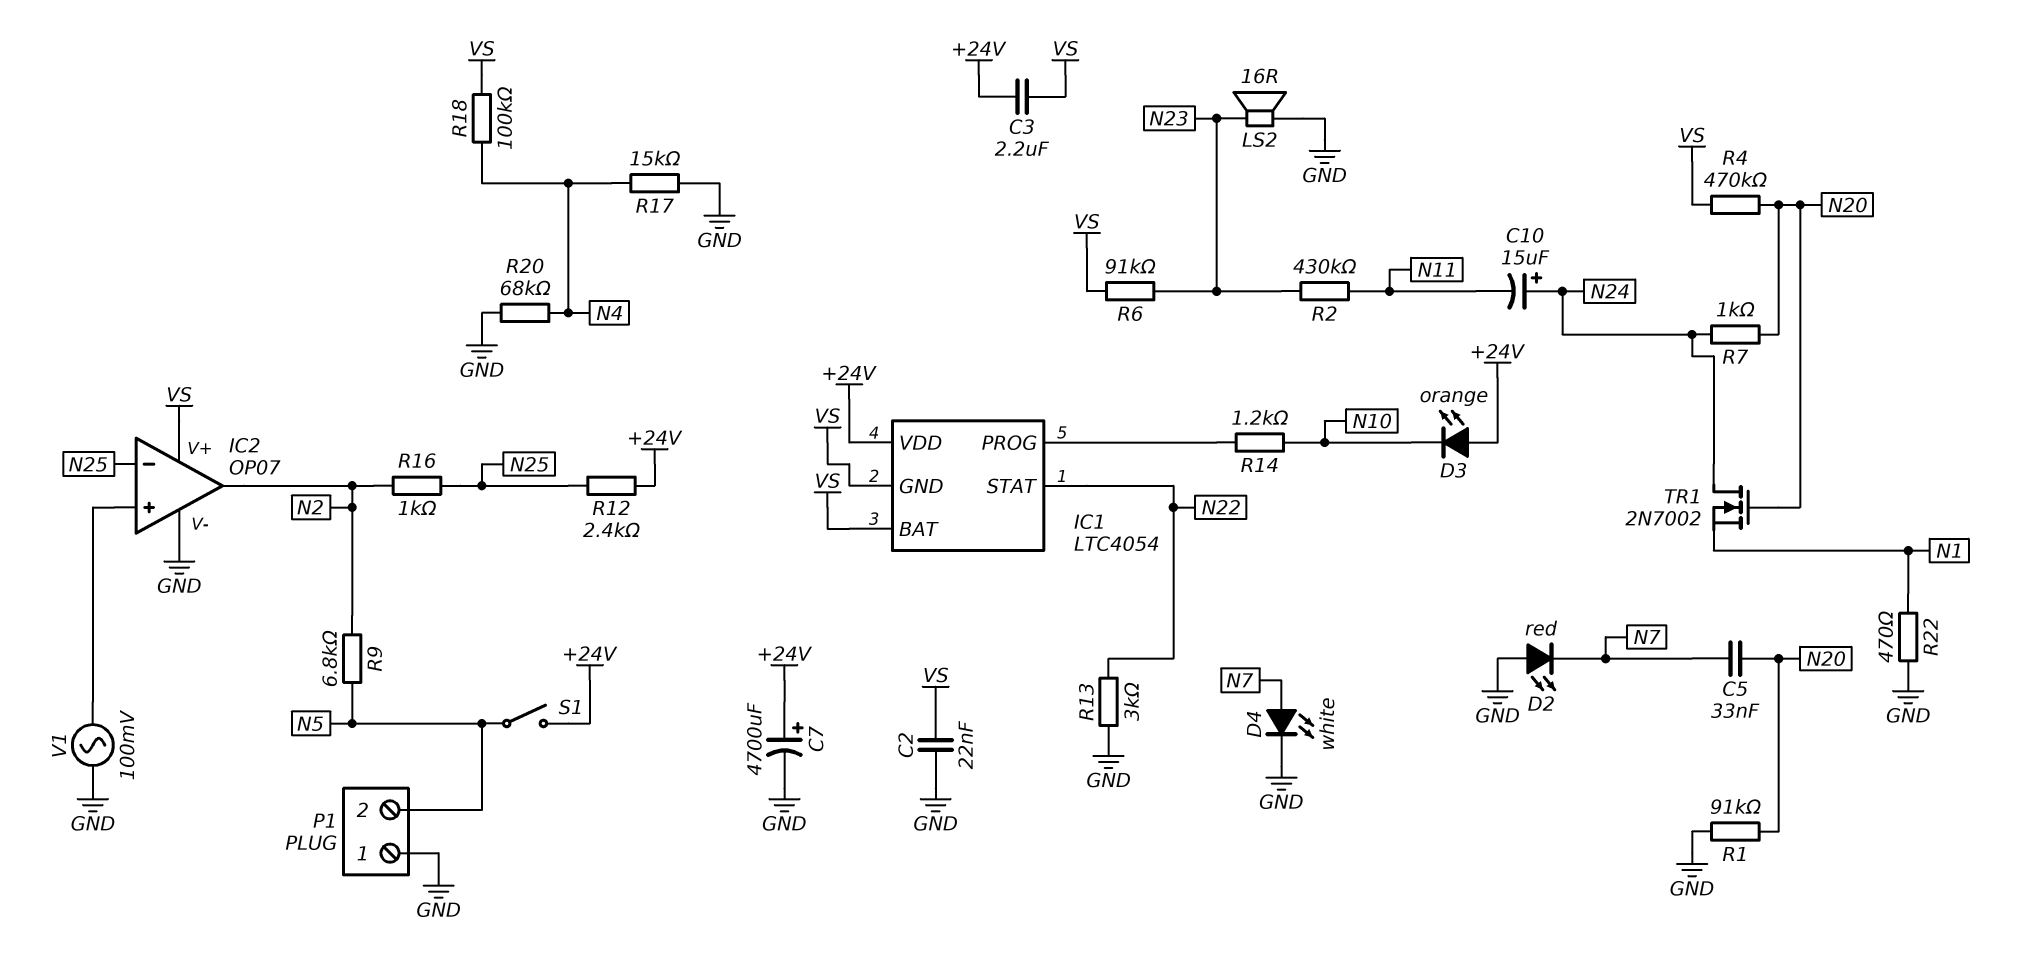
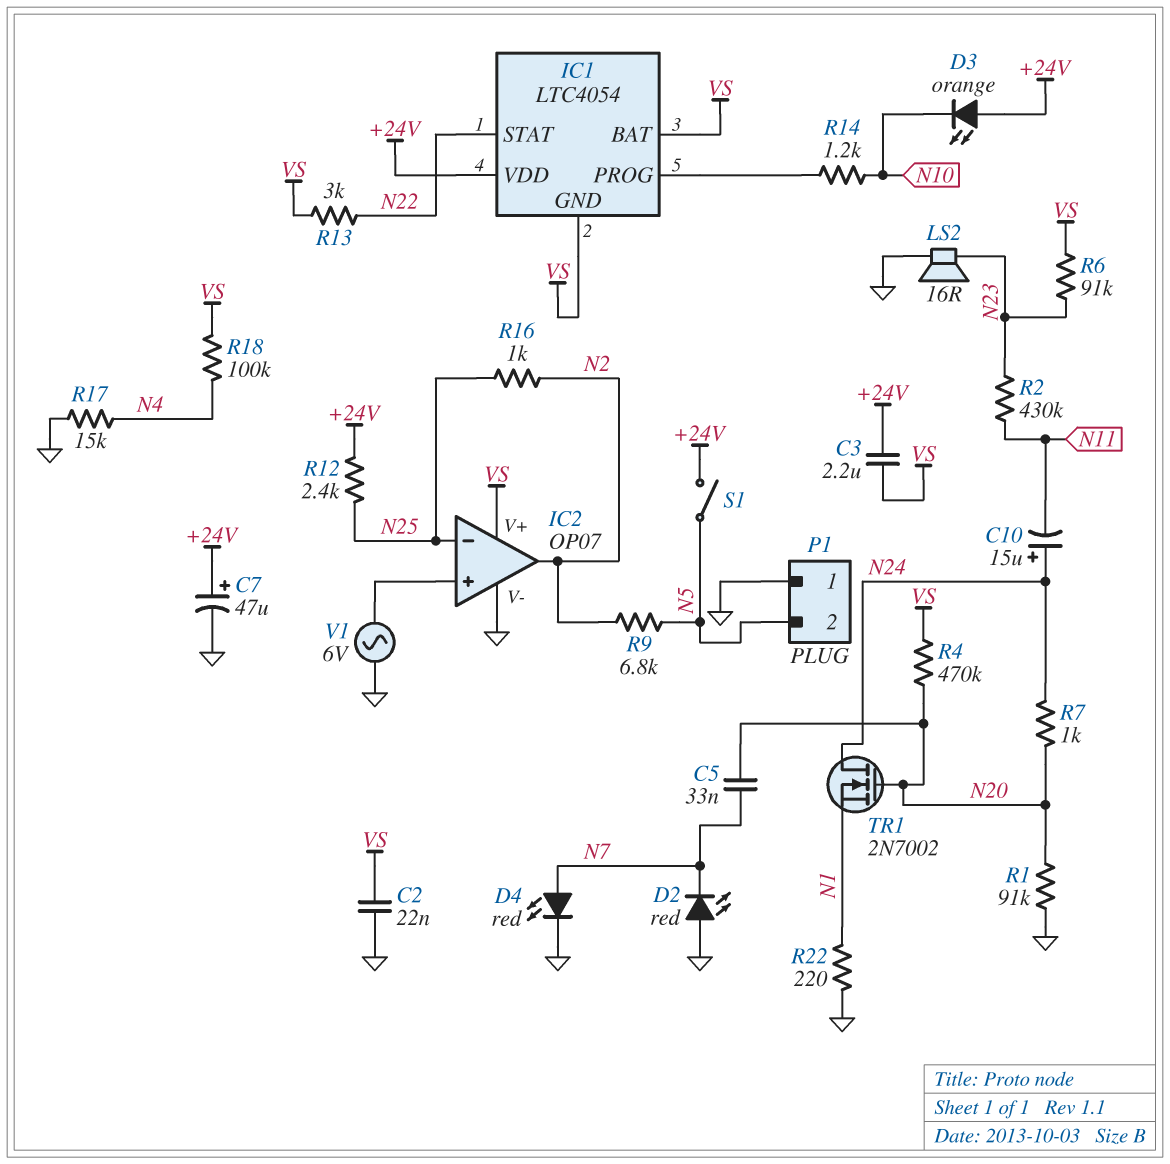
C7: 4700uF (plus +24V, minus GND) -> 47uF (plus +24V, minus GND)
D4: LED white (A N7, K GND) -> LED red (A N7, K GND)
R13: 3k (GND, N22) -> 3k (N22, VS)
R20: 68k (GND, N4) -> none
R22: 470 (GND, N1) -> 220 (GND, N1)
V1: AC 100mV (GND, IC2/in+) -> AC 6V (GND, IC2/in+)

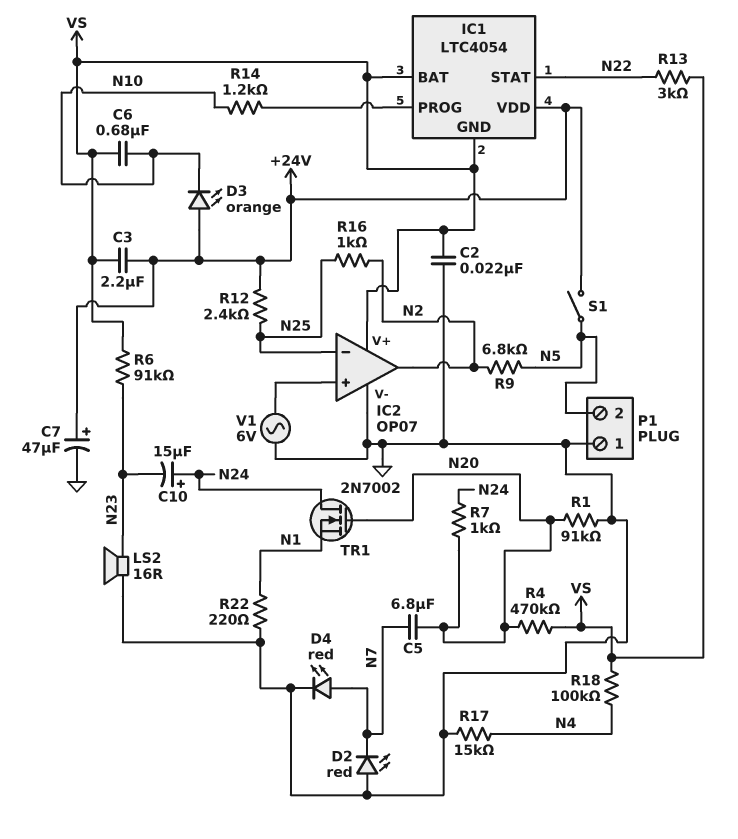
C5: 33nF (N7, N20) -> 6.8uF (N7, N20)
C6: none -> 680nF (N10, VS)
C10: 15uF (plus N24, minus N11) -> 15uF (plus N24, minus N23)
R2: 430k (N11, N23) -> none

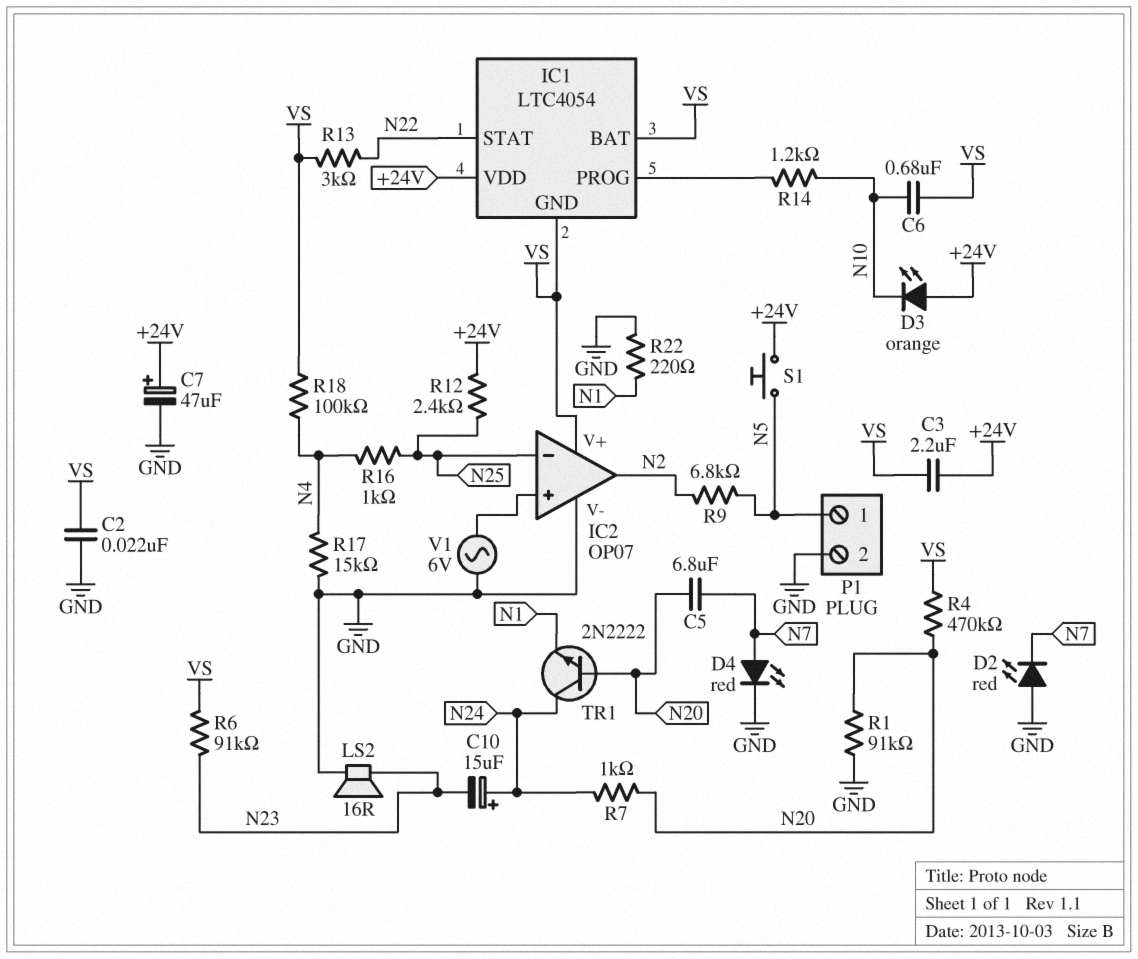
P1 pin 1: GND -> N5
P1 pin 2: N5 -> GND
R16: 1k (N2, N25) -> 1k (N4, N25)
S1: switch (+24V, N5) -> button (+24V, N5)
TR1: NMOS 2N7002 (G N20, D N24, S N1) -> NPN 2N2222 (B N20, C N24, E N1)

